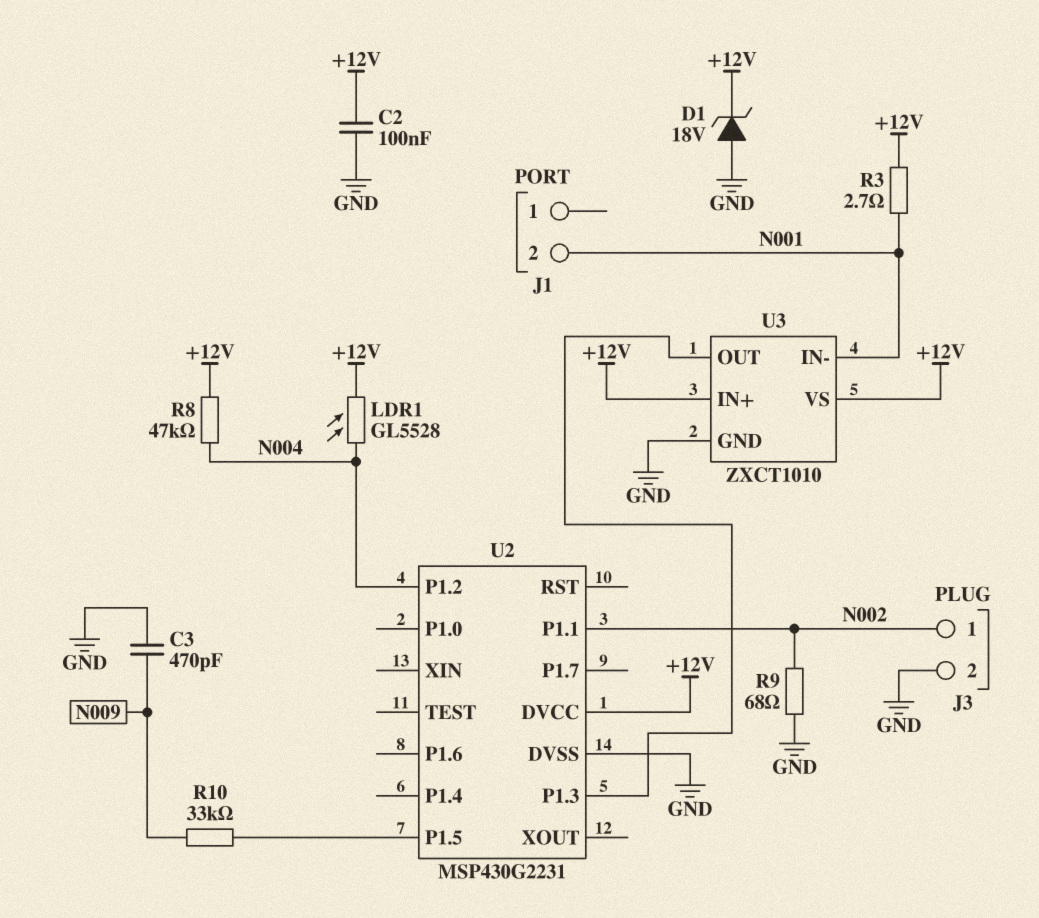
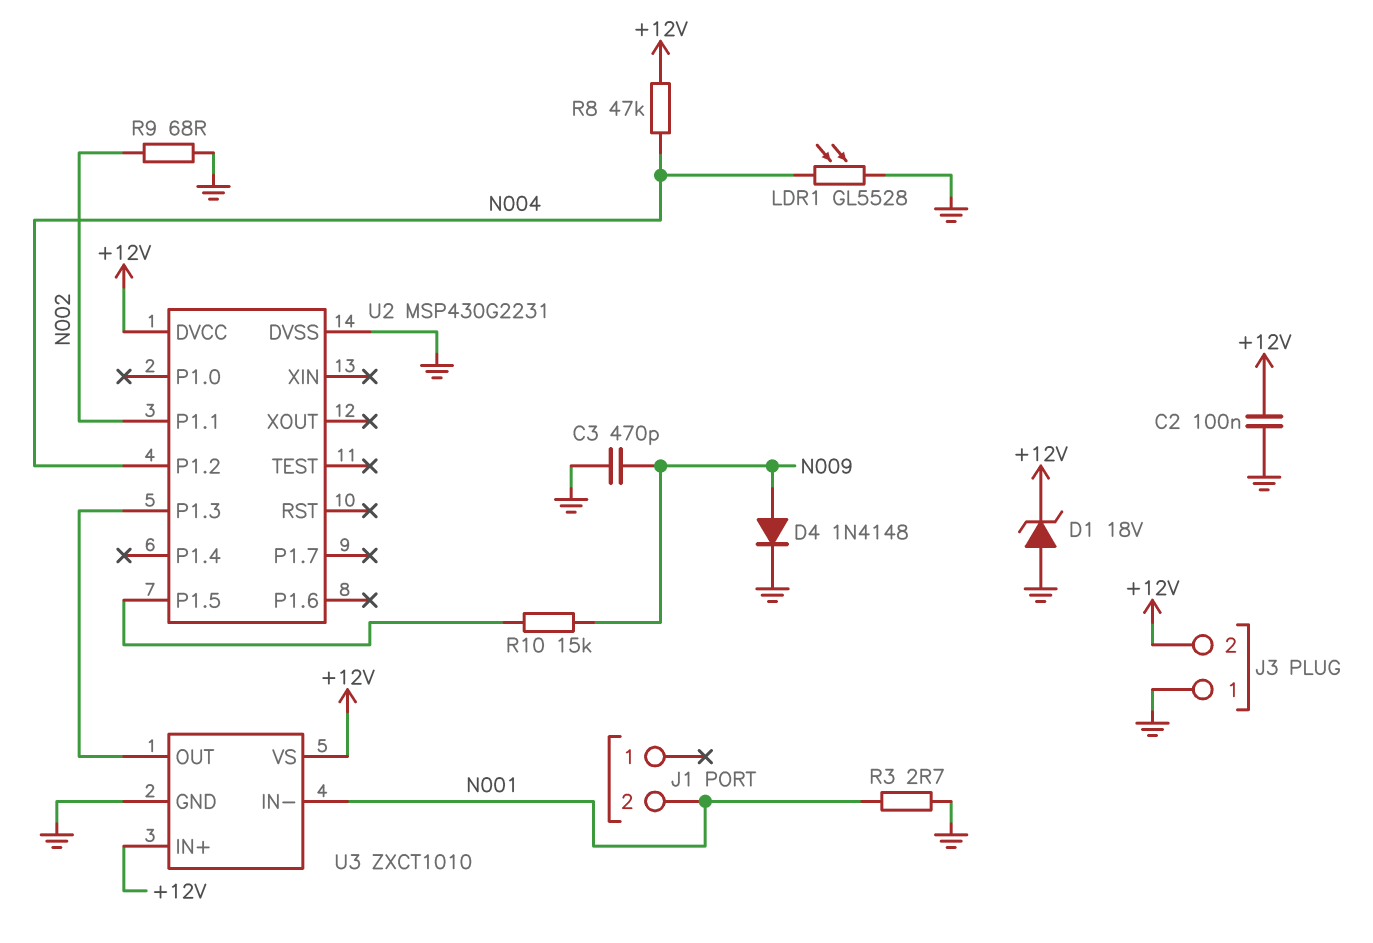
D4: none -> diode 1N4148 (A N009, K GND)
J3 pin 1: N002 -> GND
J3 pin 2: GND -> +12V
LDR1: GL5528 (+12V, N004) -> GL5528 (GND, N004)
R3: 2.7 (+12V, N001) -> 2.7 (GND, N001)
R10: 33k (N009, U2/P1.5) -> 15k (N009, U2/P1.5)

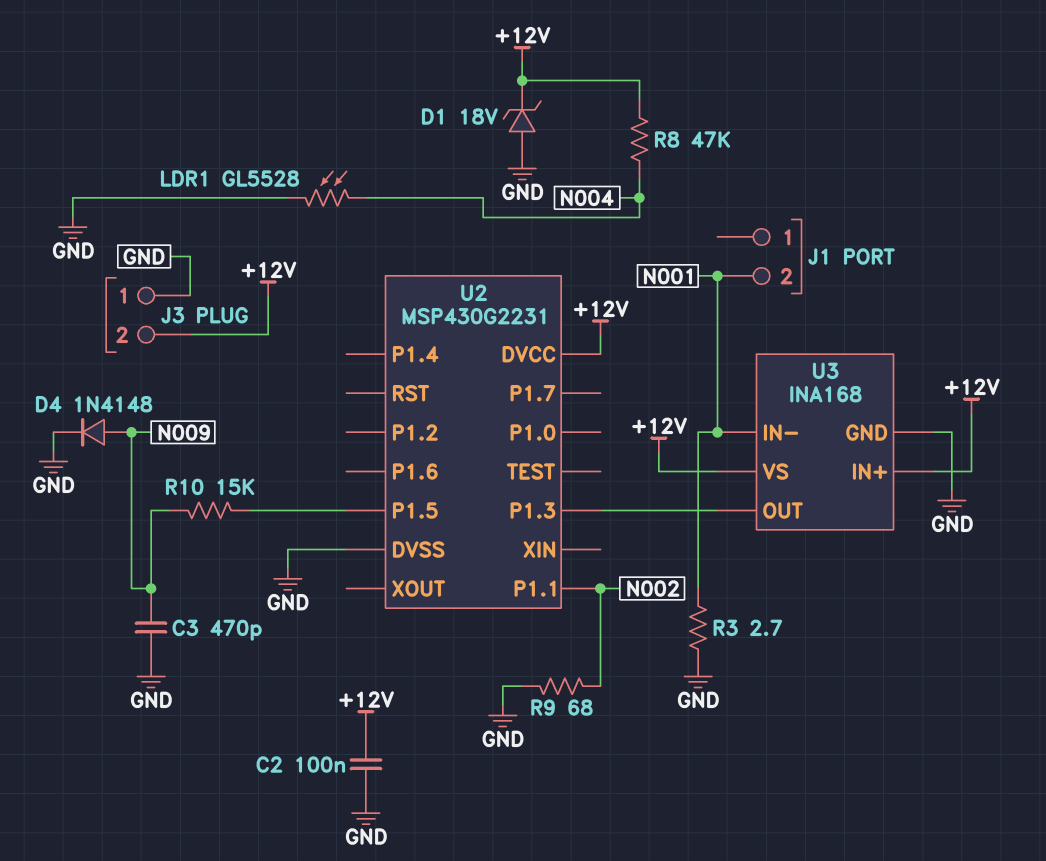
U2 pin P1.2: N004 -> none
U3: ZXCT1010 -> INA168

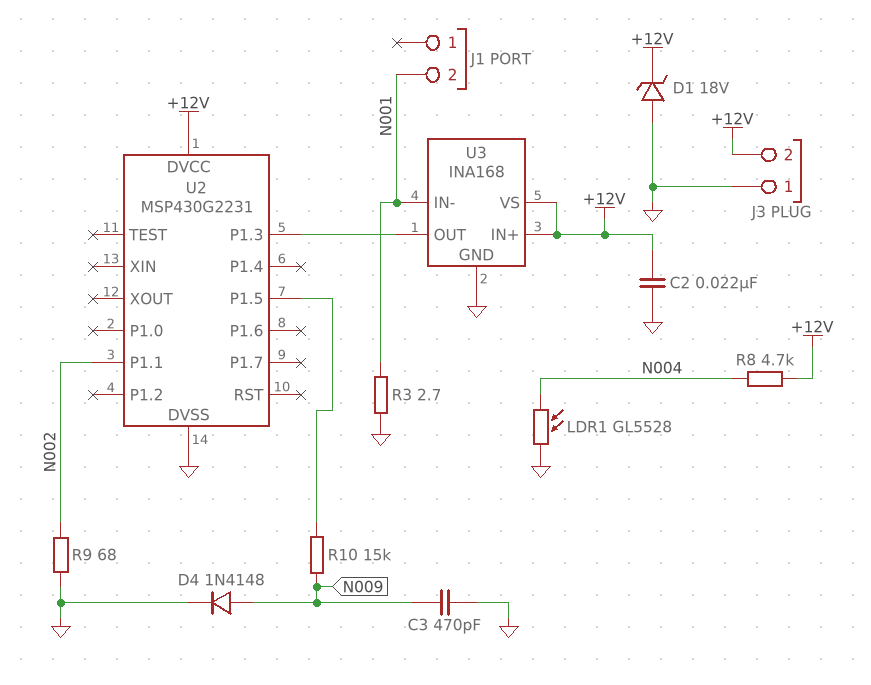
C2: 100nF (+12V, GND) -> 22nF (+12V, GND)
R8: 47k (+12V, N004) -> 4.7k (+12V, N004)

